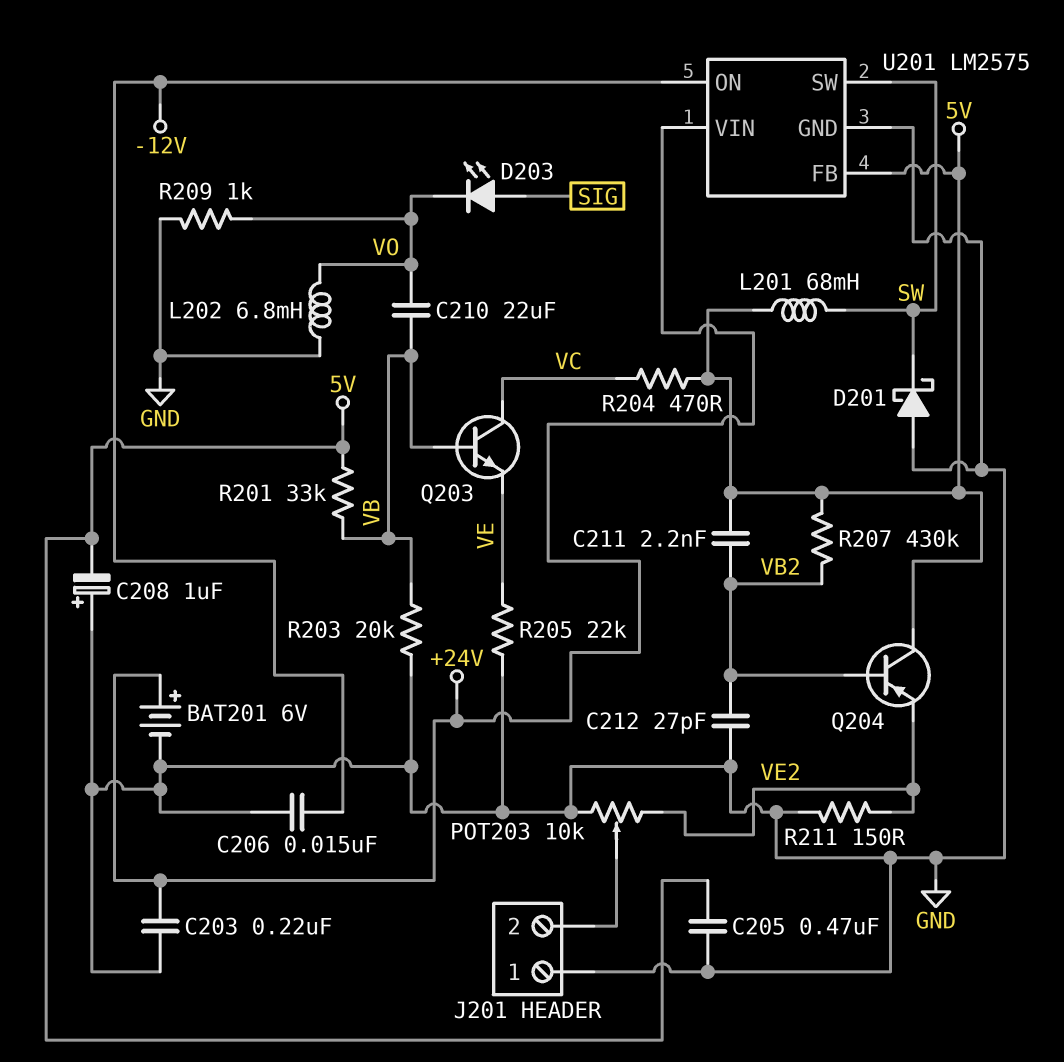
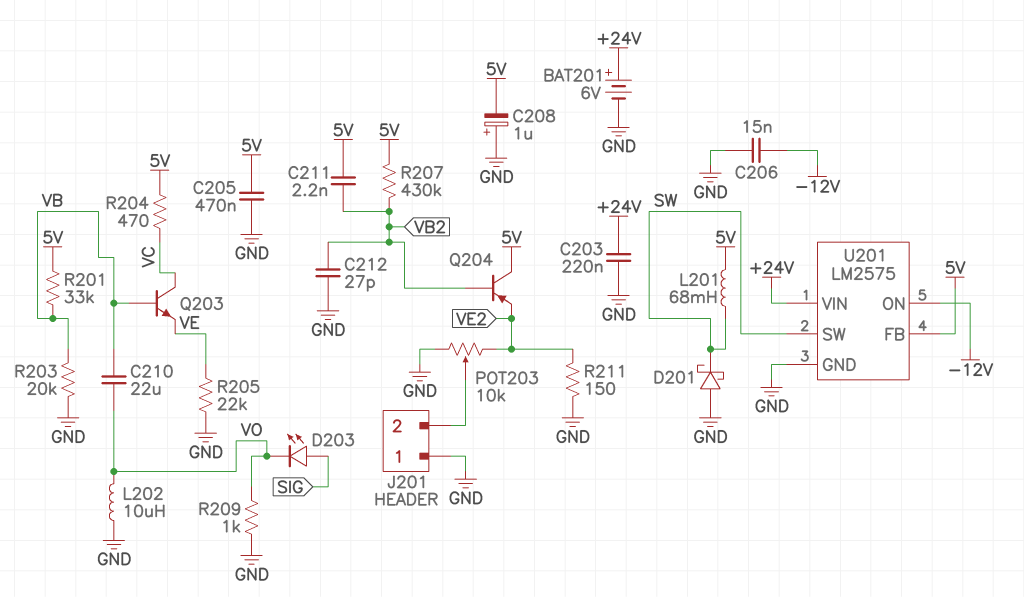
L202: 6.8mH (GND, VO) -> 10uH (GND, VO)

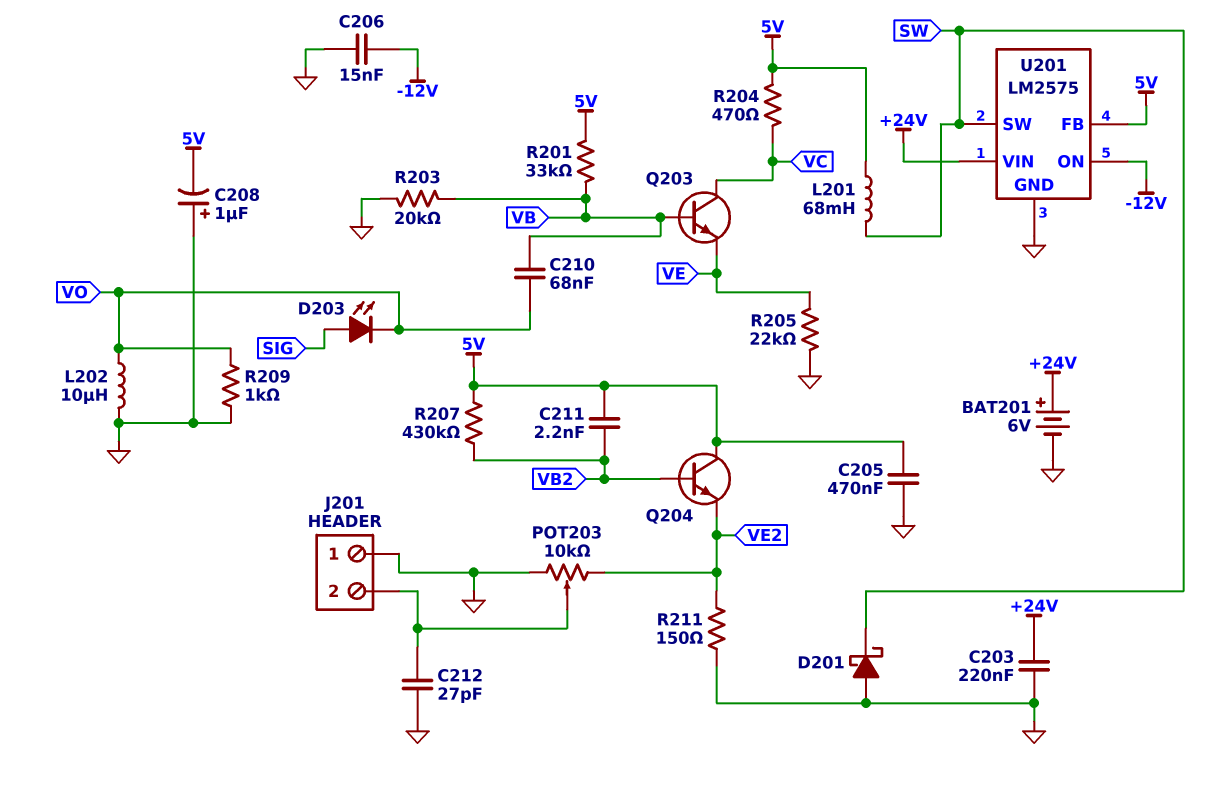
C210: 22uF (VB, VO) -> 68nF (VB, VO)
C212: 27pF (GND, VB2) -> 27pF (GND, J201/2)
Q204: PNP (B VB2, C 5V, E VE2) -> NPN (B VB2, C 5V, E VE2)

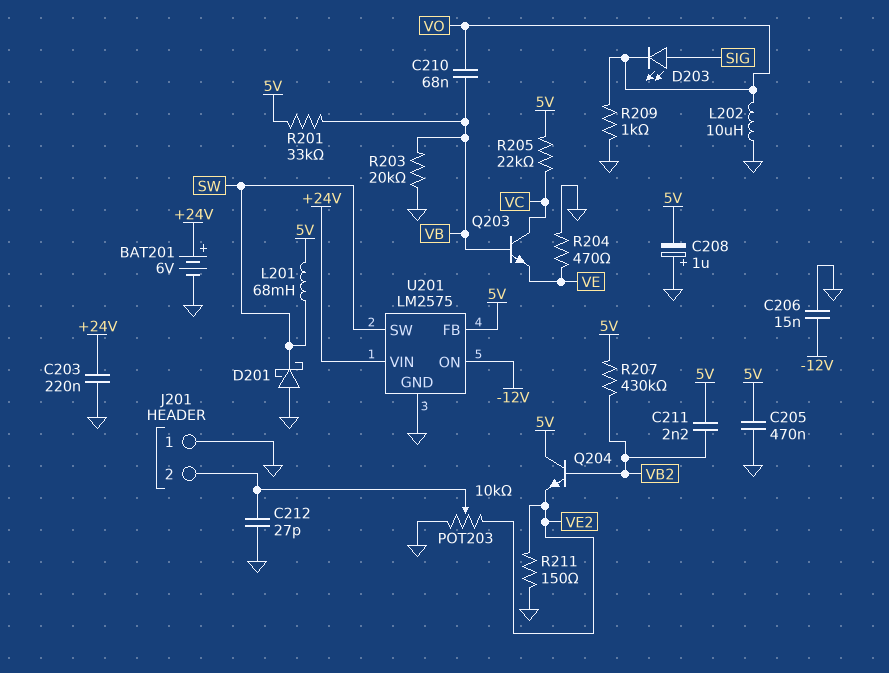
R204: 470 (5V, VC) -> 470 (GND, VE)
R205: 22k (GND, VE) -> 22k (5V, VC)

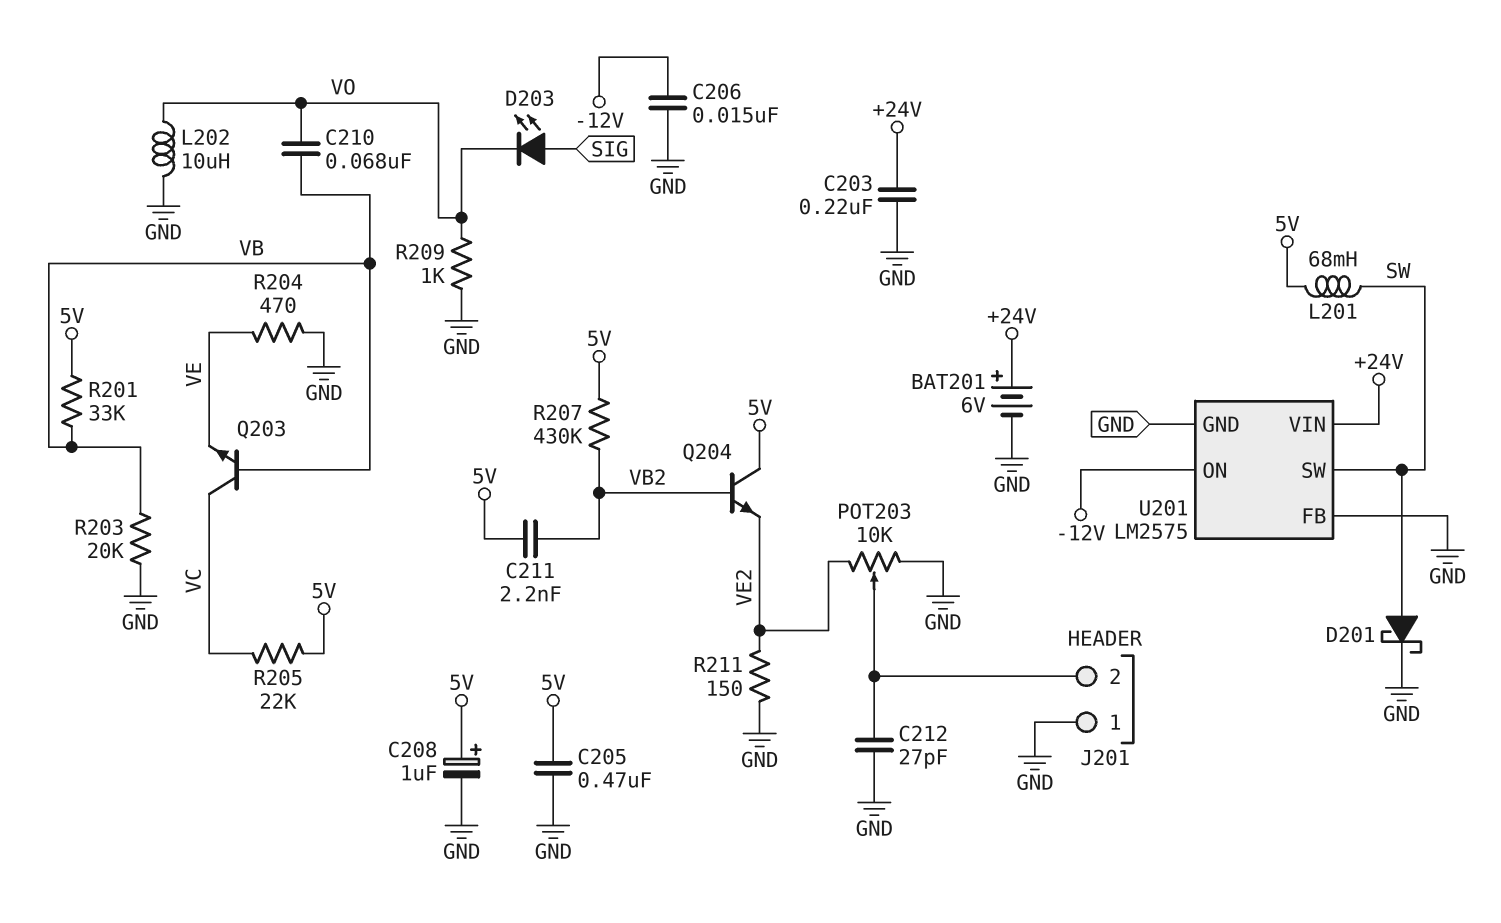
C208: 1uF (plus GND, minus 5V) -> 1uF (plus 5V, minus GND)
D201: schottky (A GND, K SW) -> schottky (A SW, K GND)
U201 pin FB: 5V -> GND

